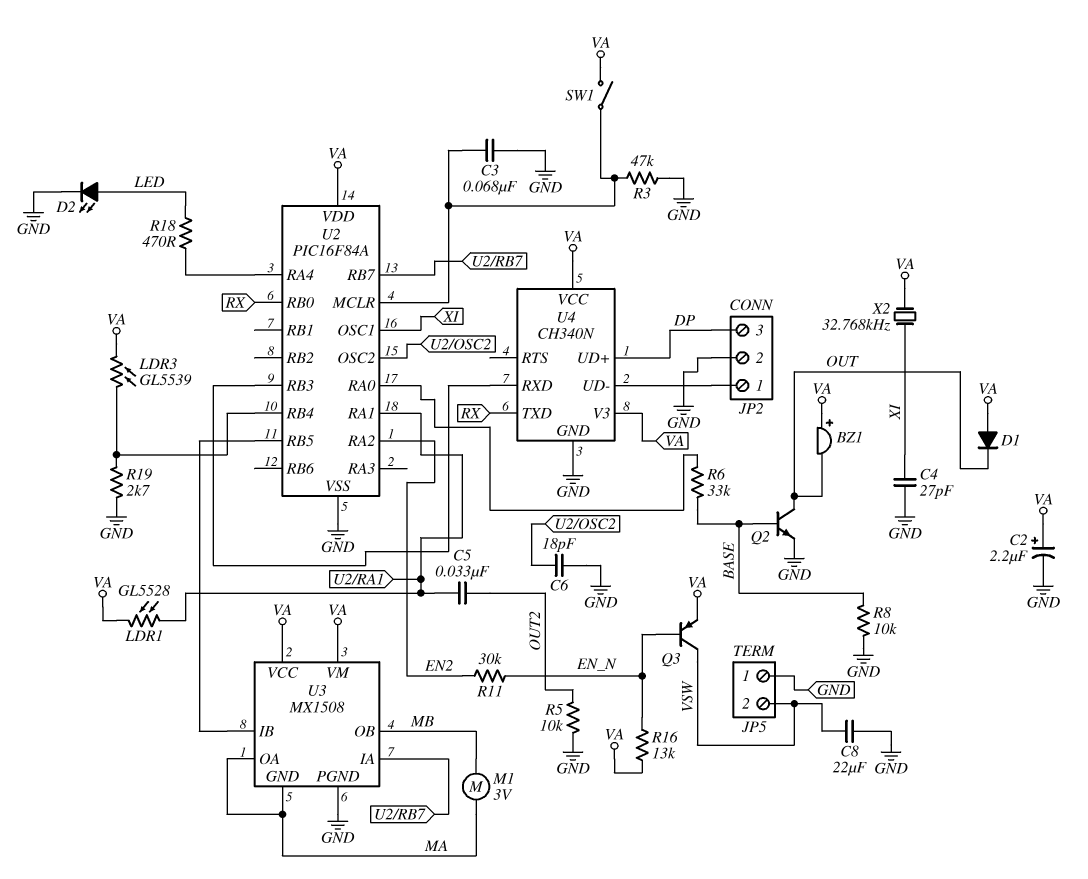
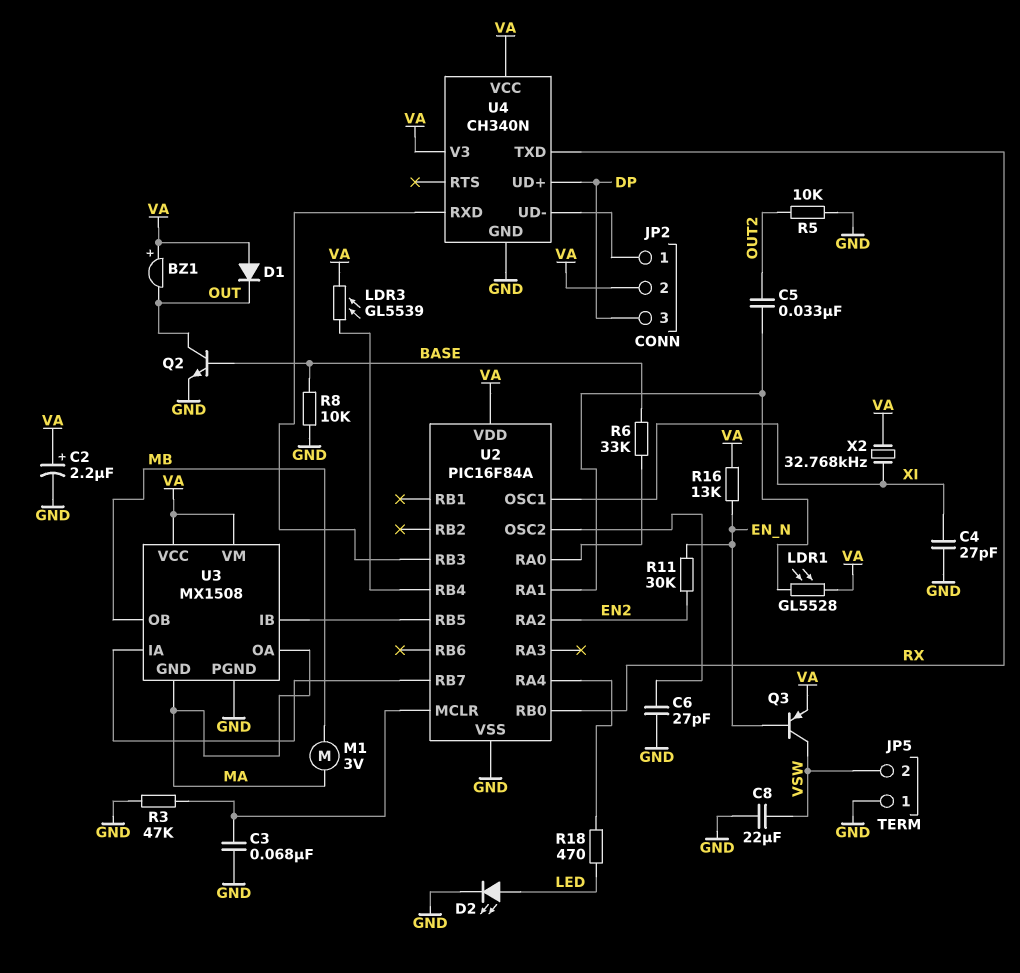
C6: 18pF (GND, U2/OSC2) -> 27pF (GND, U2/OSC2)
JP2 pin 2: GND -> VA
R19: 2.7k (GND, U2/RB4) -> none
SW1: switch (U2/MCLR, VA) -> none

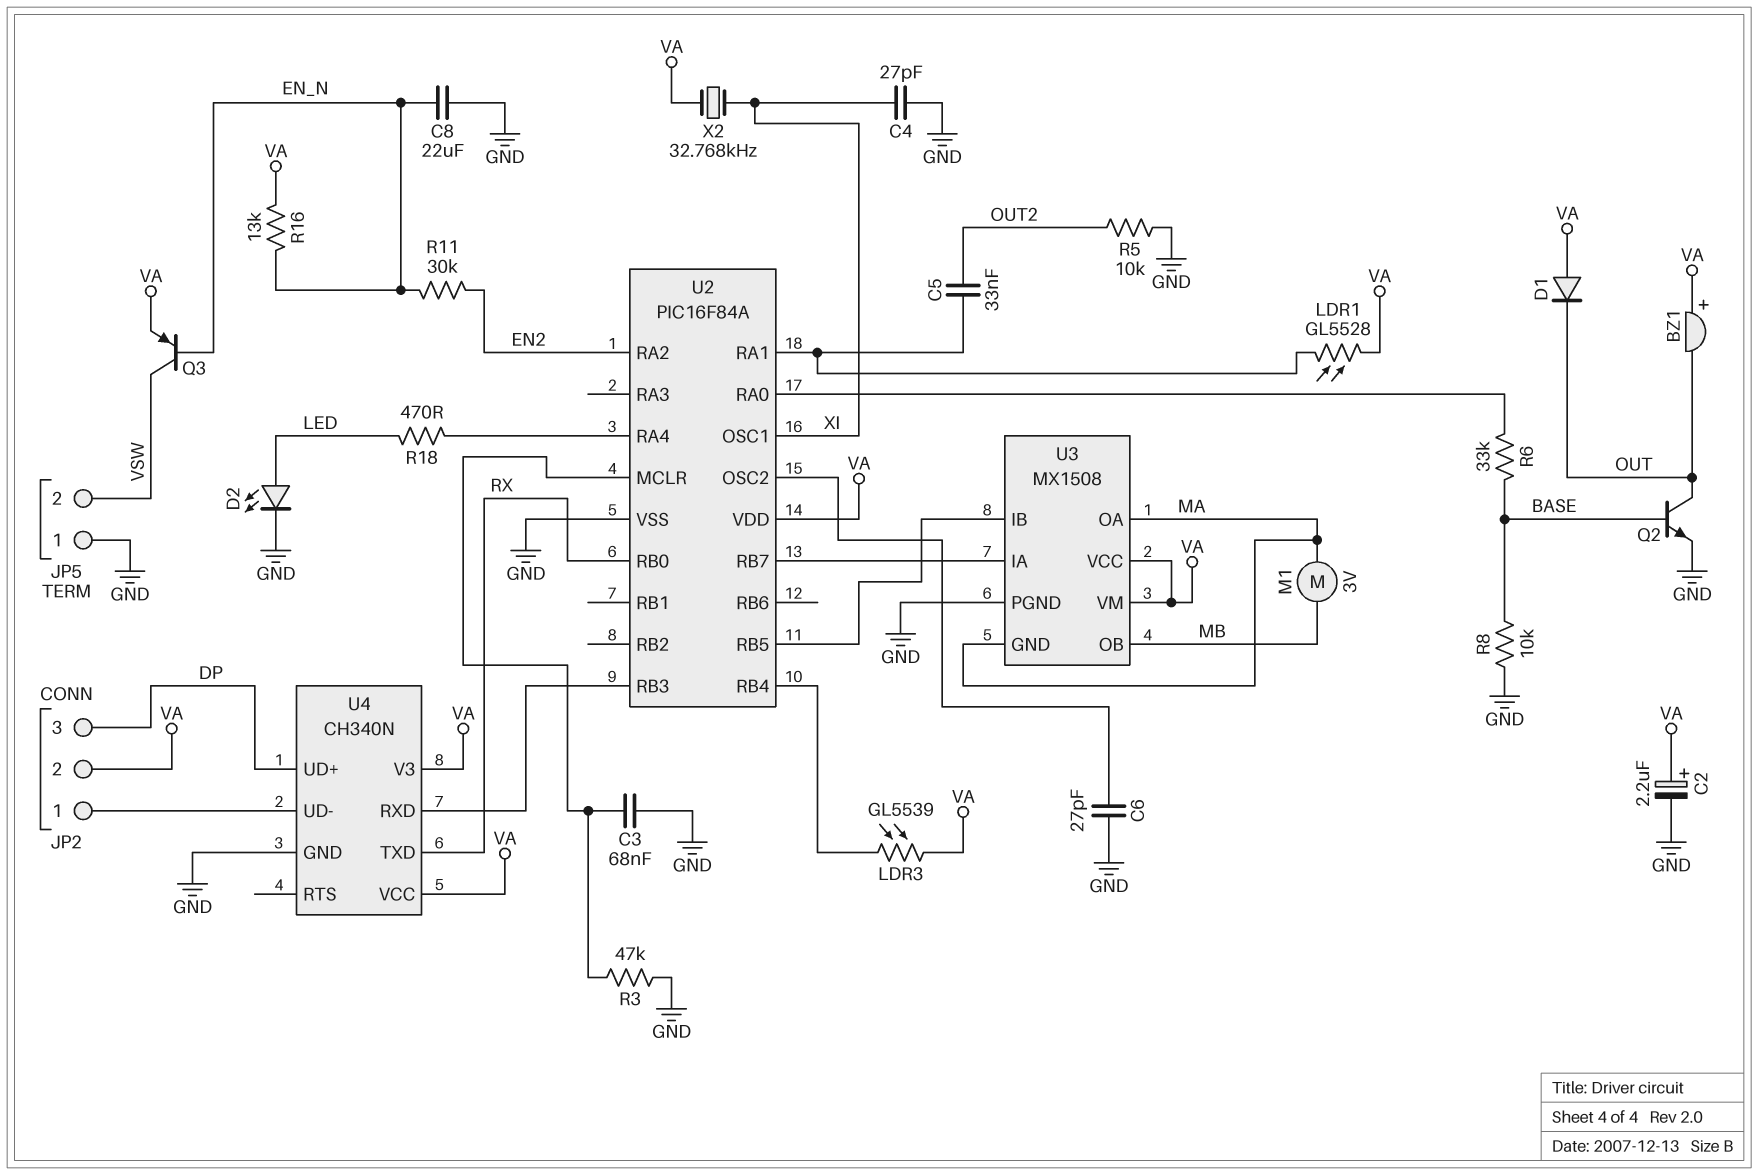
C8: 22uF (GND, VSW) -> 22uF (EN_N, GND)

